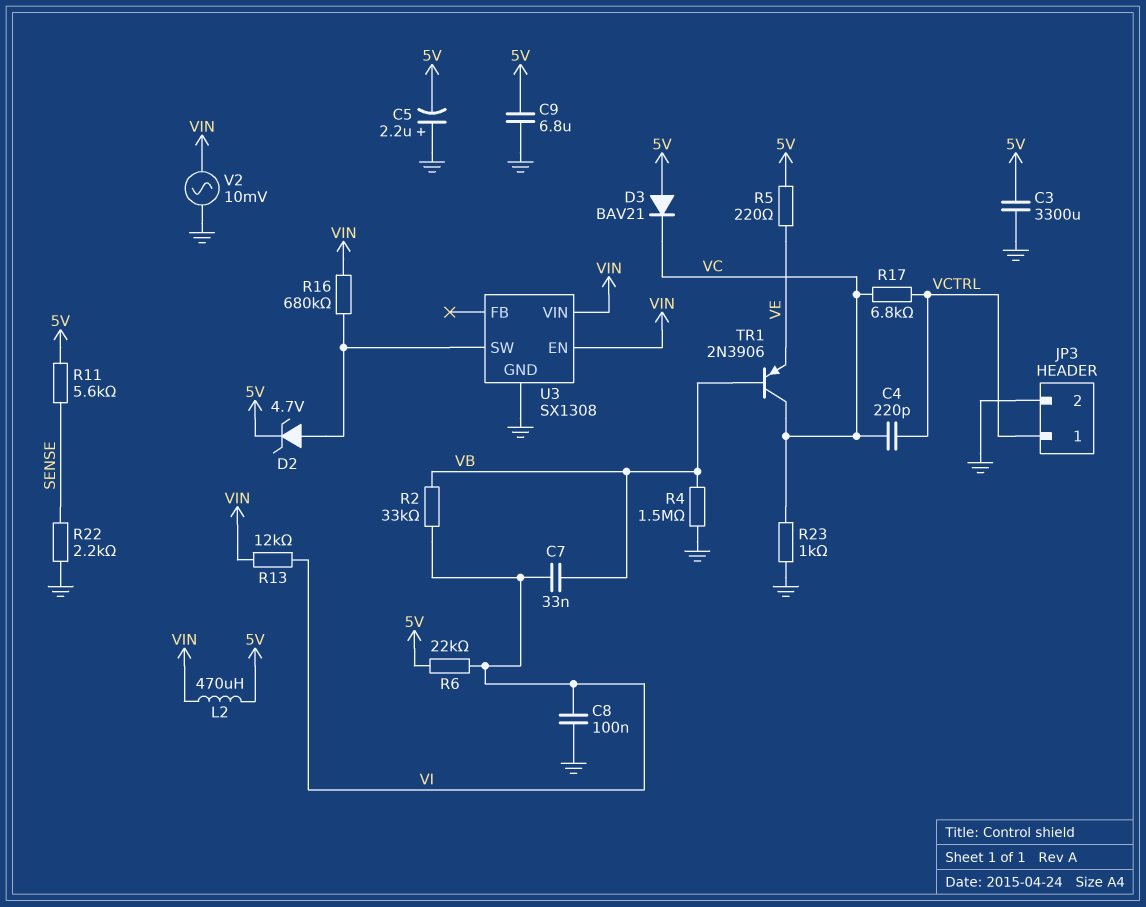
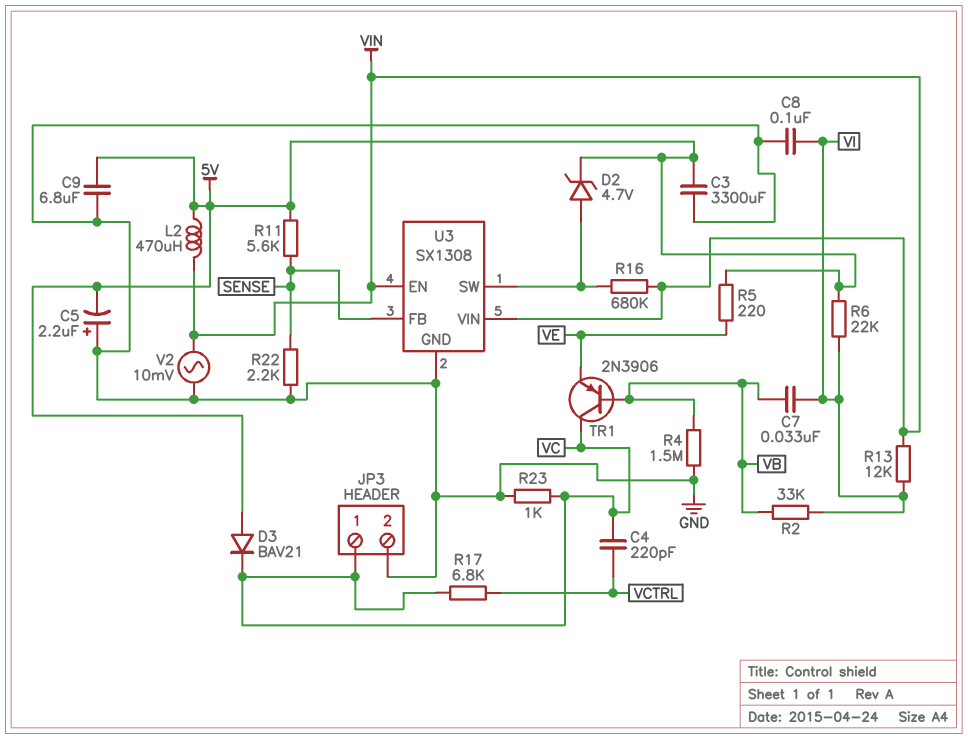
JP3 pin 1: VCTRL -> VC
U3 pin FB: none -> SENSE

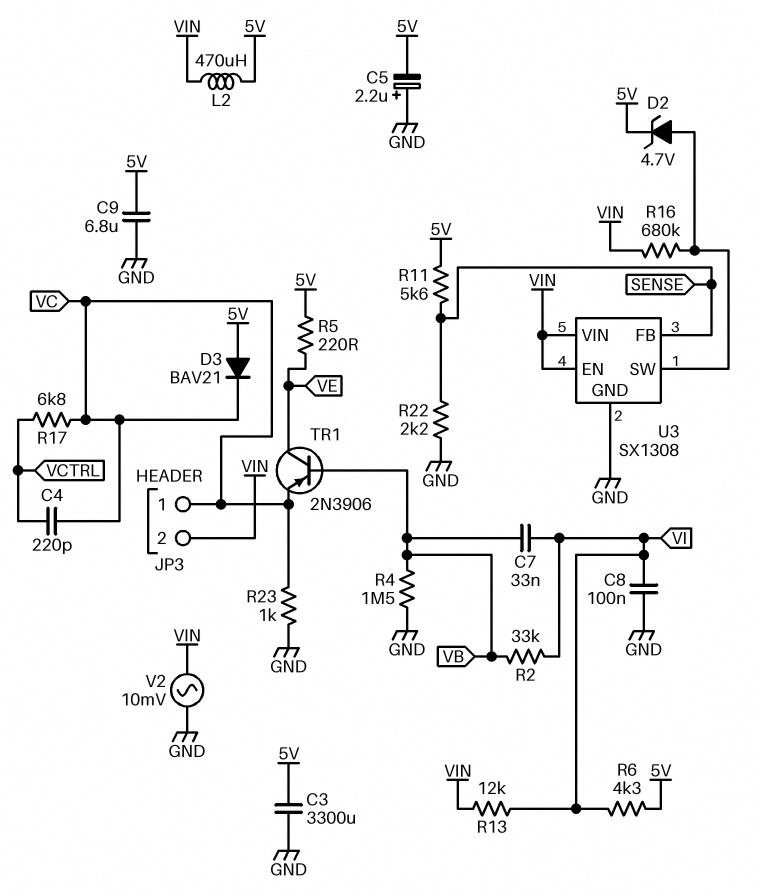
JP3 pin 2: GND -> VIN
R6: 22k (5V, VI) -> 4.3k (5V, VI)
TR1: PNP 2N3906 (B VB, C VC, E VE) -> PNP 2N3906 (B VB, C VE, E VC)

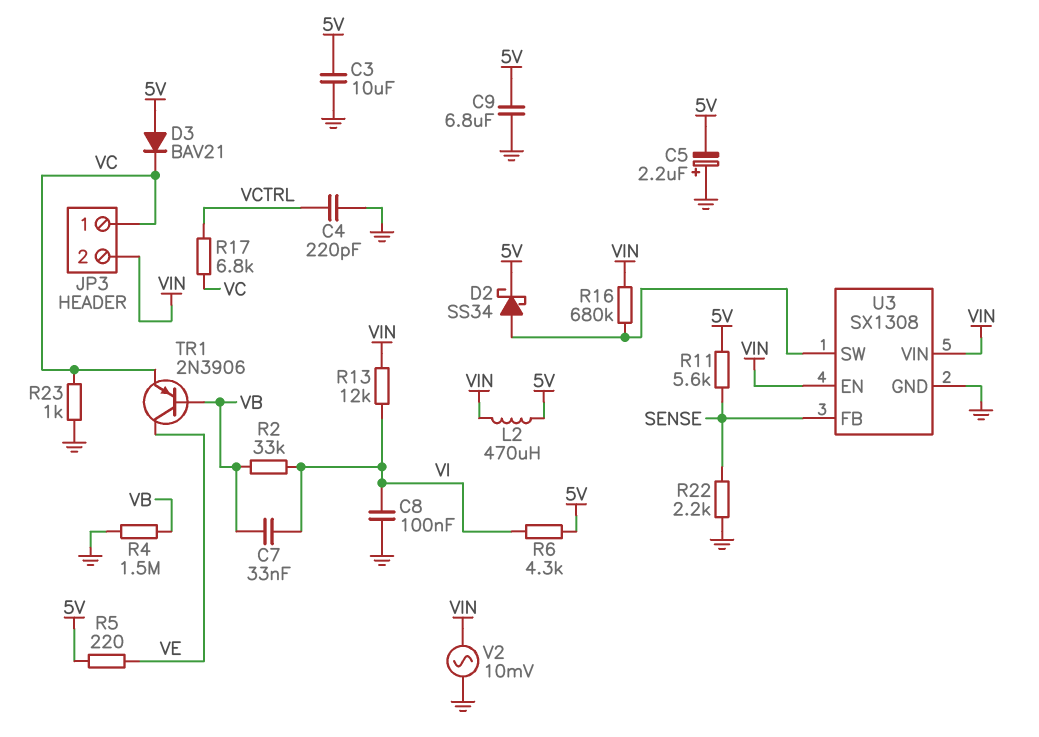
C3: 3300uF (5V, GND) -> 10uF (5V, GND)
C4: 220pF (VC, VCTRL) -> 220pF (GND, VCTRL)
D2: zener 4.7V (A U3/SW, K 5V) -> schottky SS34 (A U3/SW, K 5V)

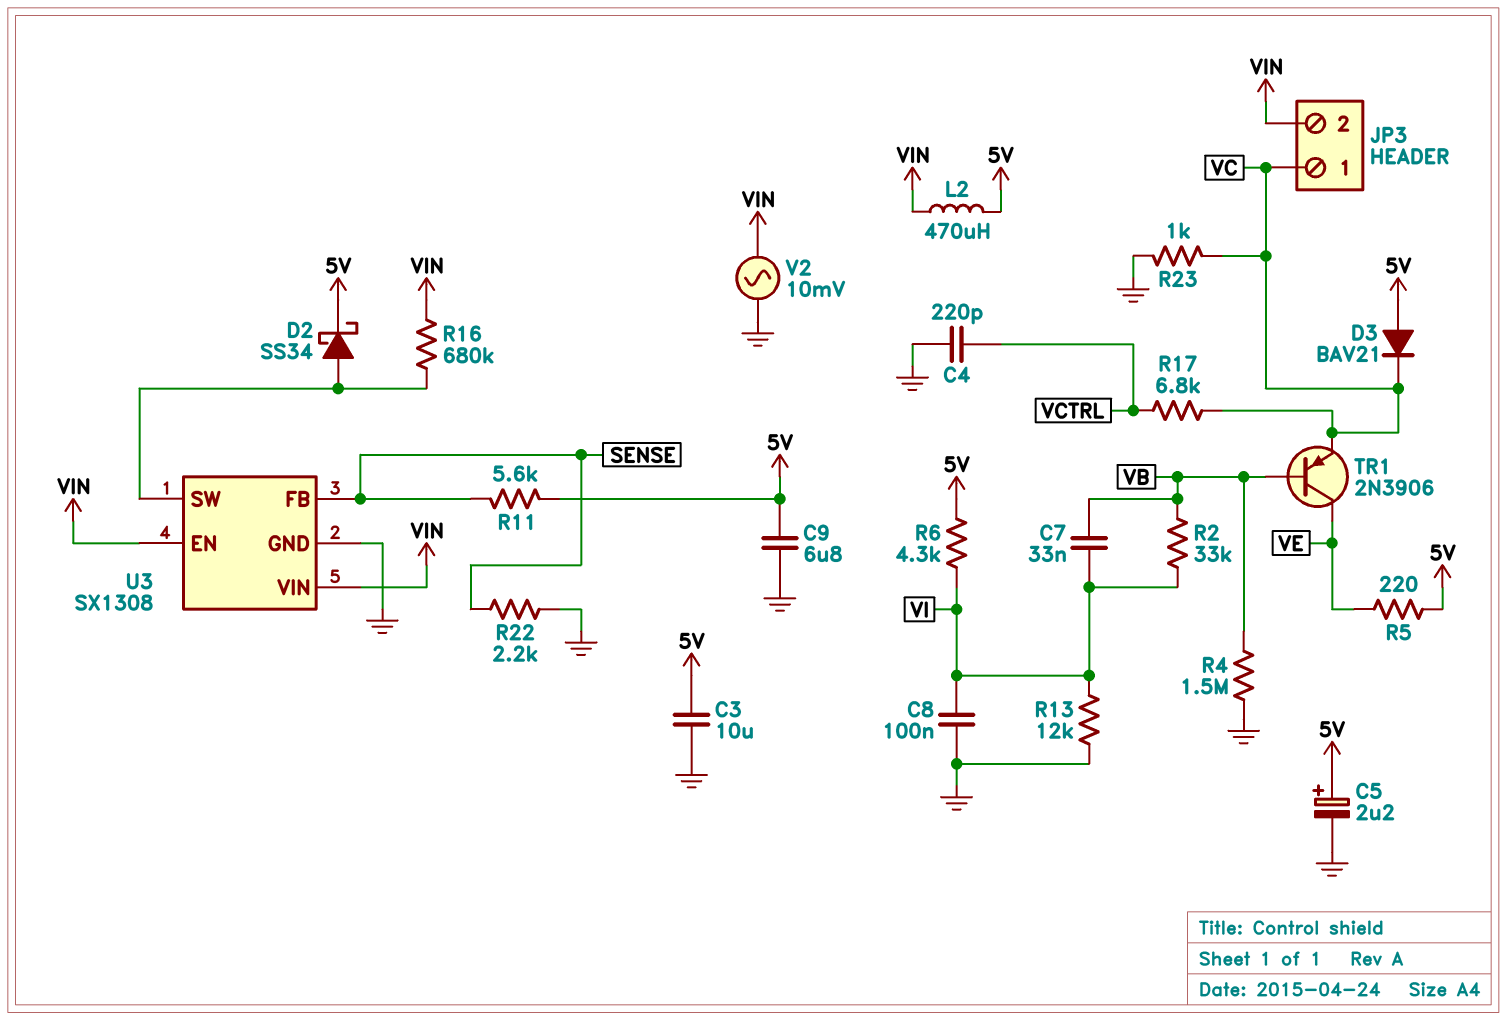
C5: 2.2uF (plus GND, minus 5V) -> 2.2uF (plus 5V, minus GND)
R13: 12k (VI, VIN) -> 12k (GND, VI)

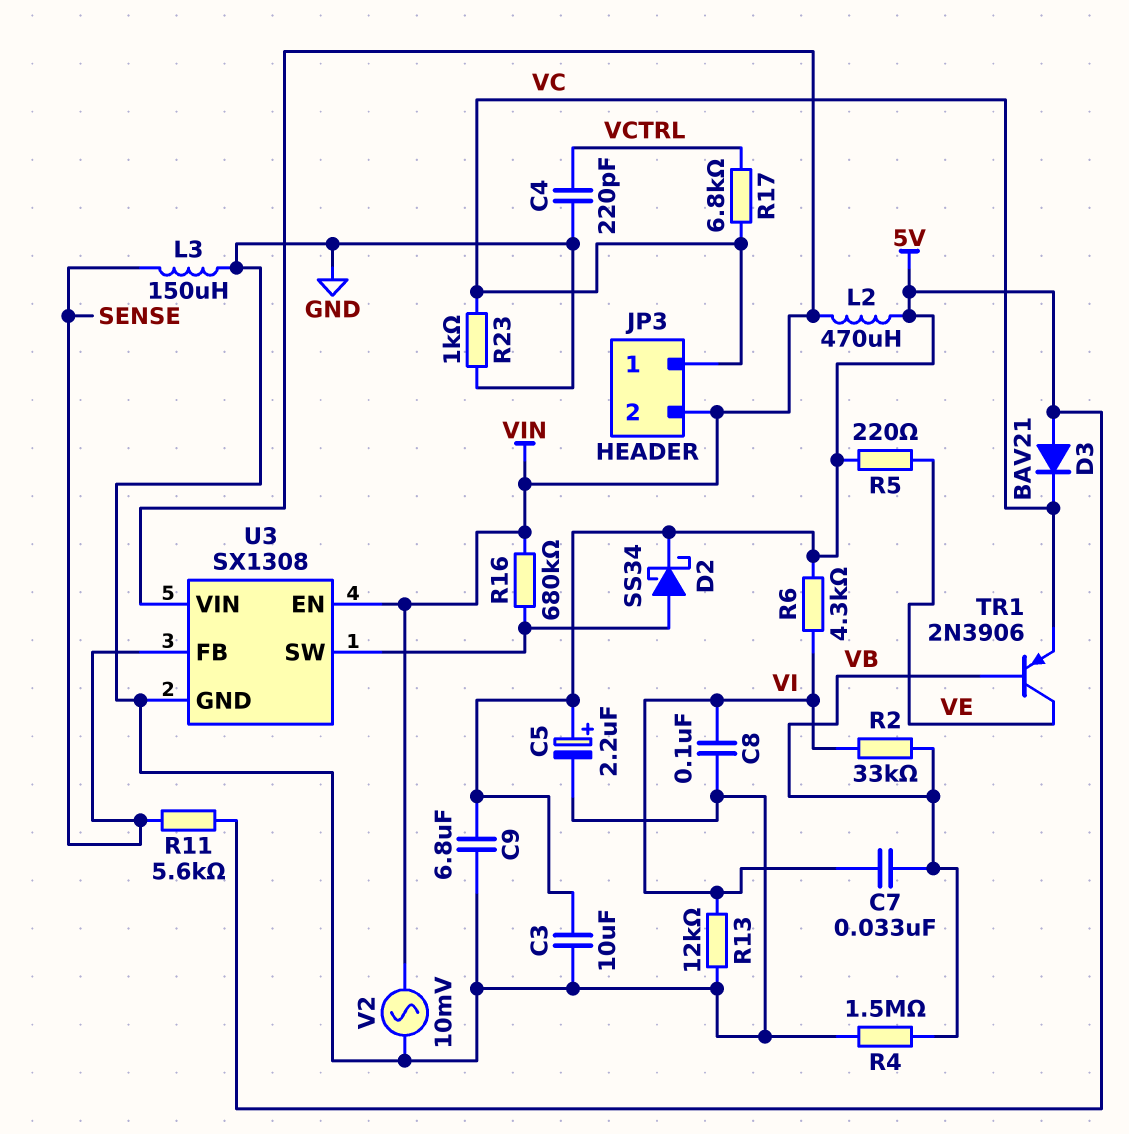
L3: none -> 150uH (GND, SENSE)
R22: 2.2k (GND, SENSE) -> none

